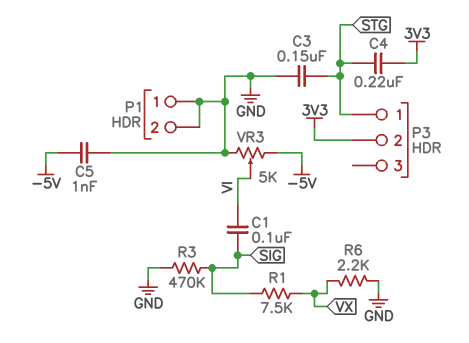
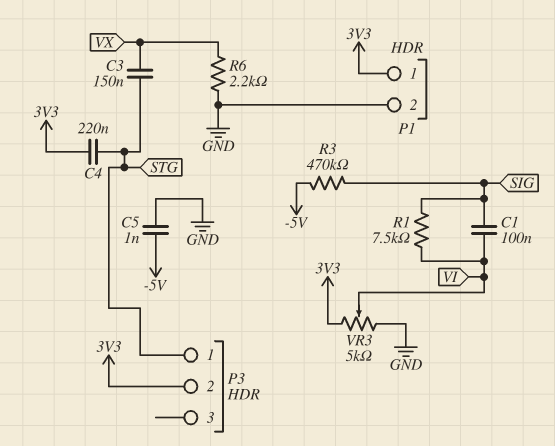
C3: 150nF (GND, STG) -> 150nF (STG, VX)
P1 pin 1: GND -> 3V3
R1: 7.5k (SIG, VX) -> 7.5k (SIG, VI)
R3: 470k (GND, SIG) -> 470k (-5V, SIG)
VR3: 5k (-5V, GND, wiper VI) -> 5k (3V3, GND, wiper VI)

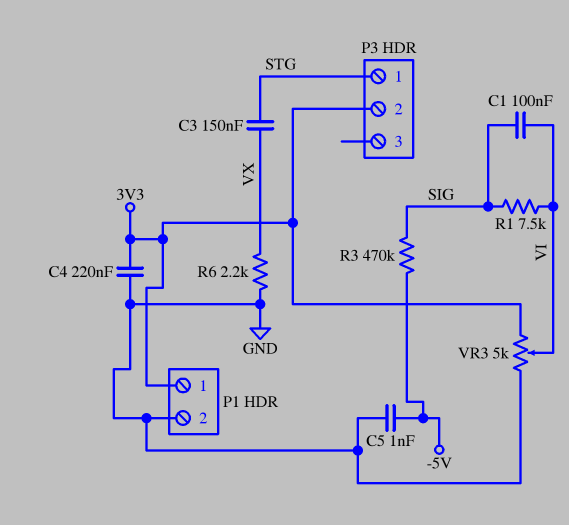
C4: 220nF (3V3, STG) -> 220nF (3V3, GND)

